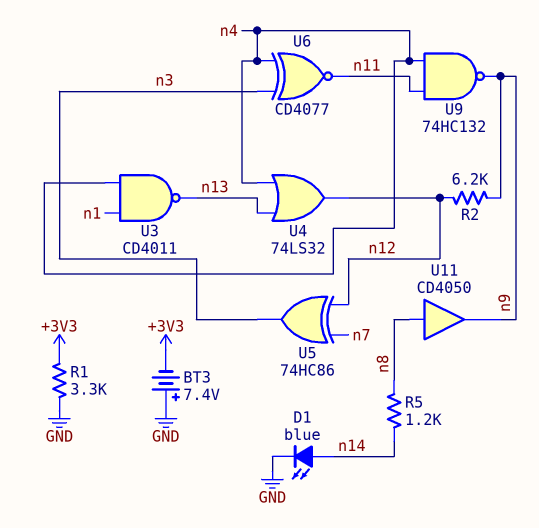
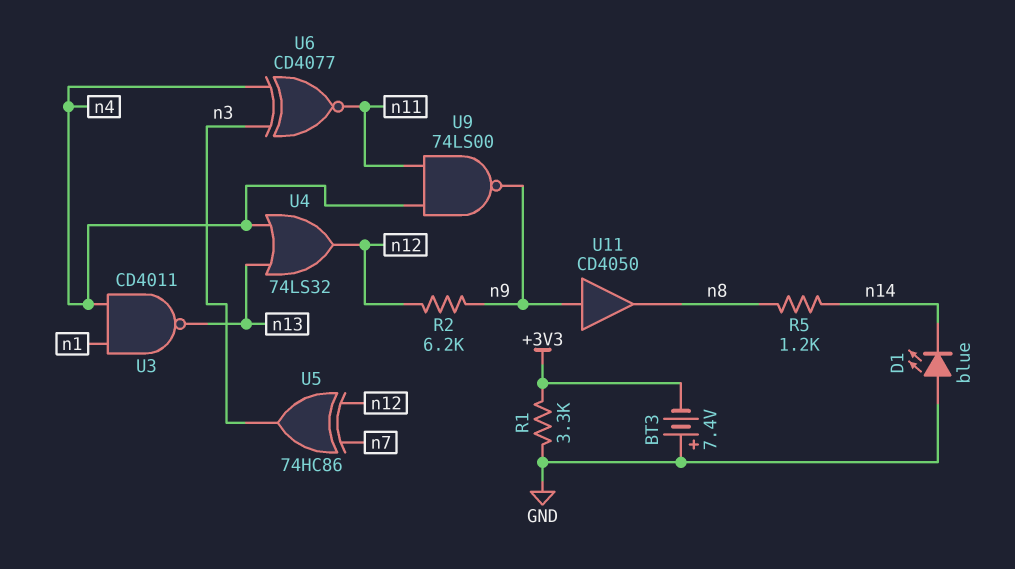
D1: LED blue (A n14, K GND) -> LED blue (A GND, K n14)
U9: NAND 74HC132 (in n4, in n11, out n9) -> NAND 74LS00 (in n4, in n11, out n9)
U11: buffer CD4050 (in n8, out n9) -> buffer CD4050 (in n9, out n8)

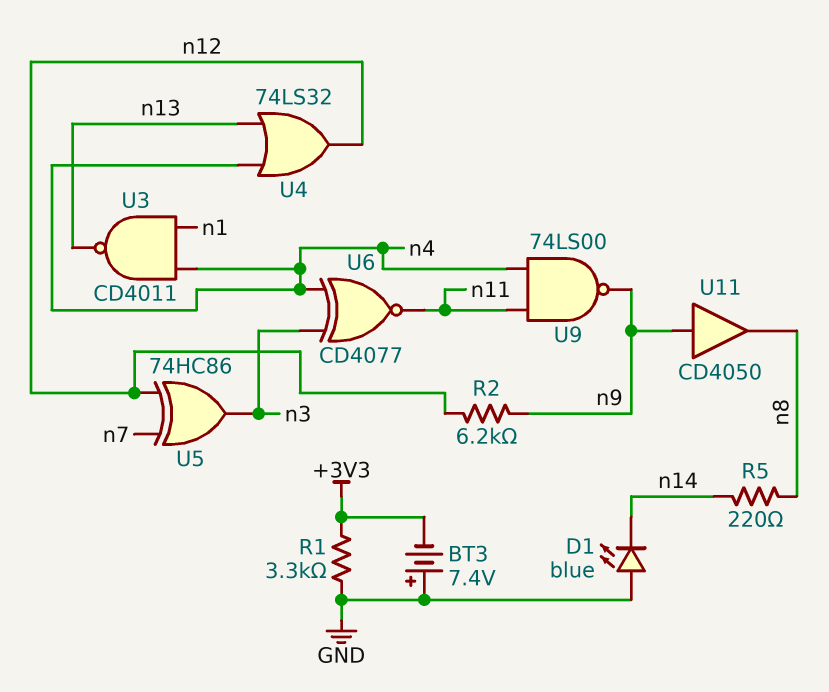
R5: 1.2k (n8, n14) -> 220 (n8, n14)

